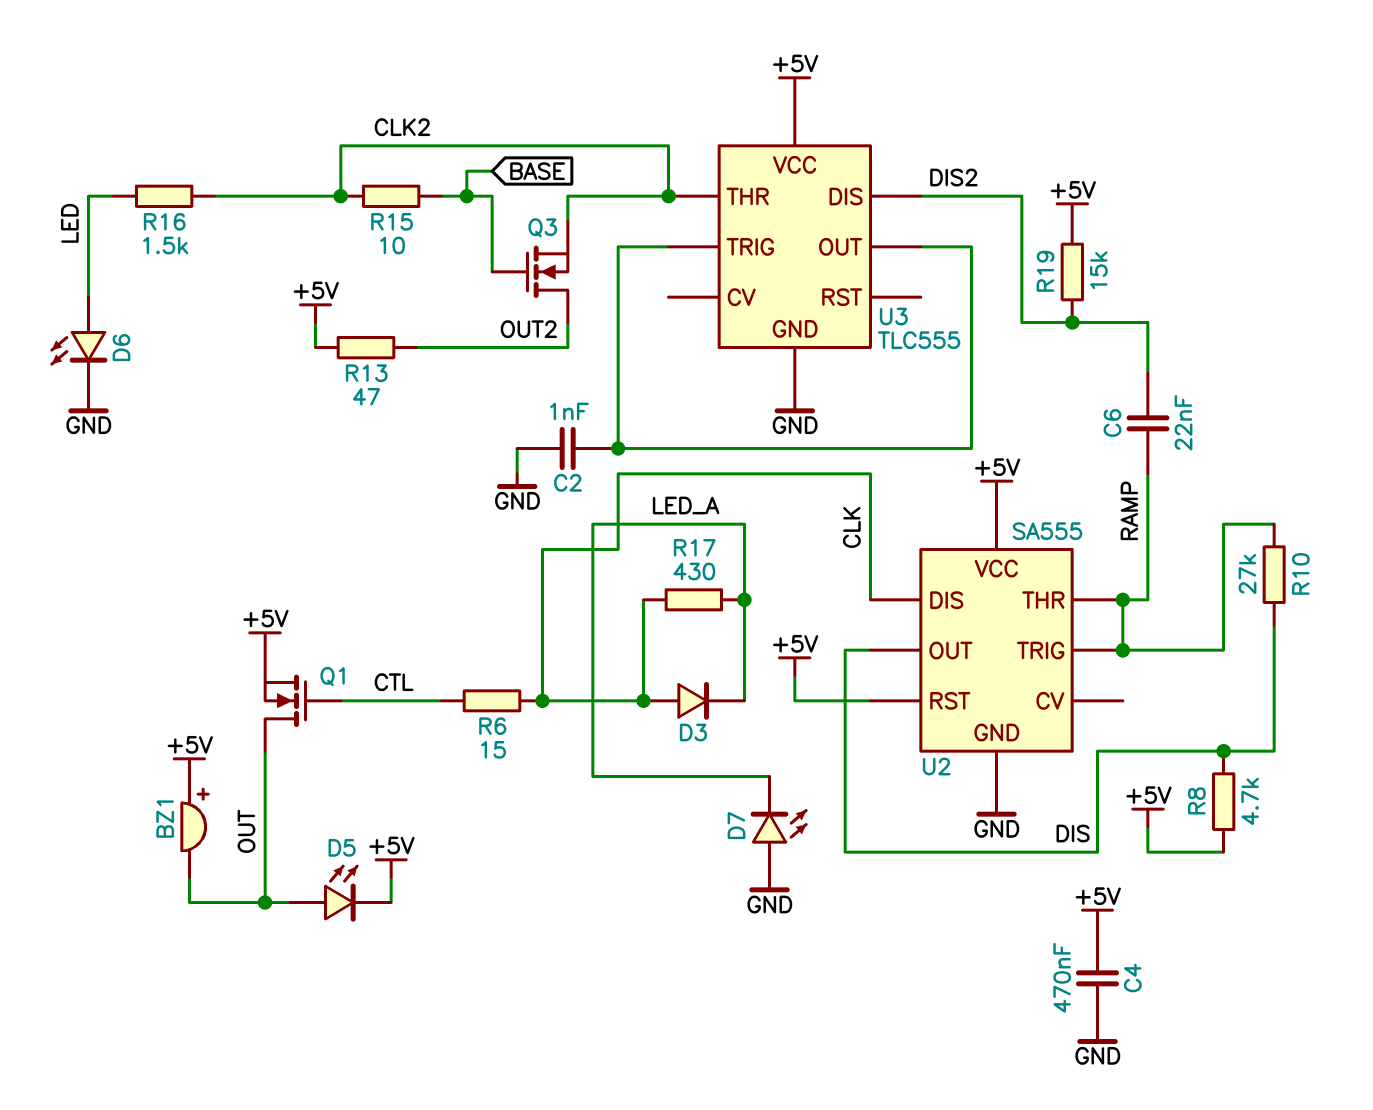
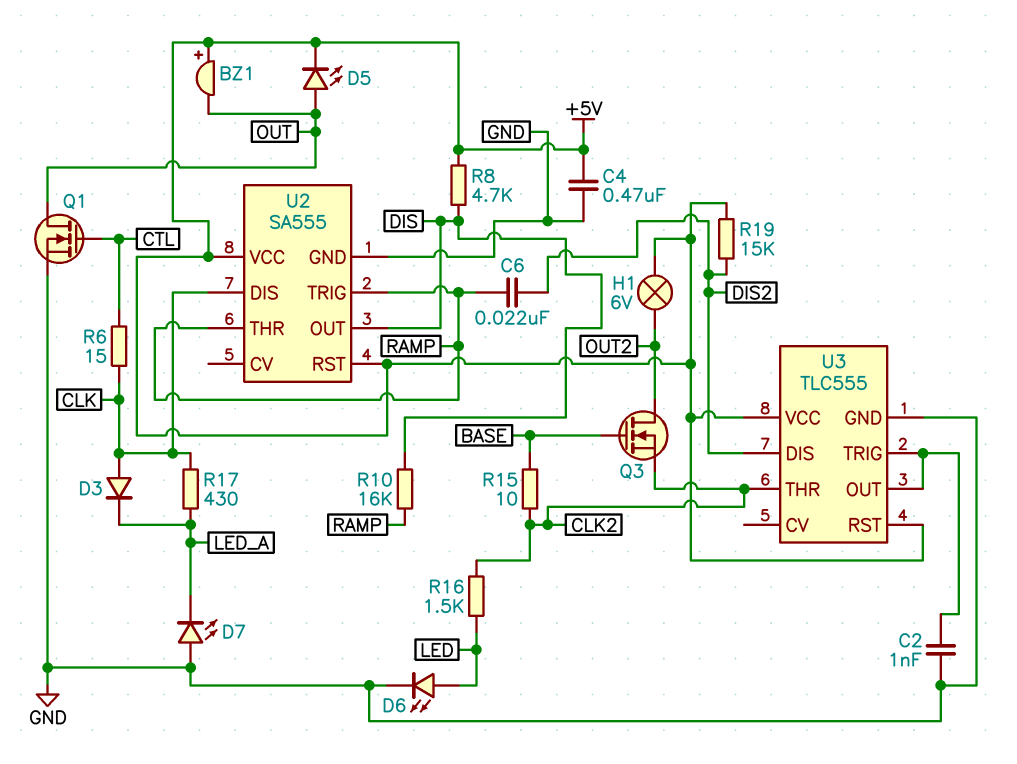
H1: none -> lamp 6V (+5V, OUT2)
Q1: NMOS (G CTL, D OUT, S +5V) -> NMOS (G CTL, D OUT, S GND)
R10: 27k (DIS, RAMP) -> 16k (DIS, RAMP)
R13: 47 (+5V, OUT2) -> none
U3 pin RST: none -> +5V

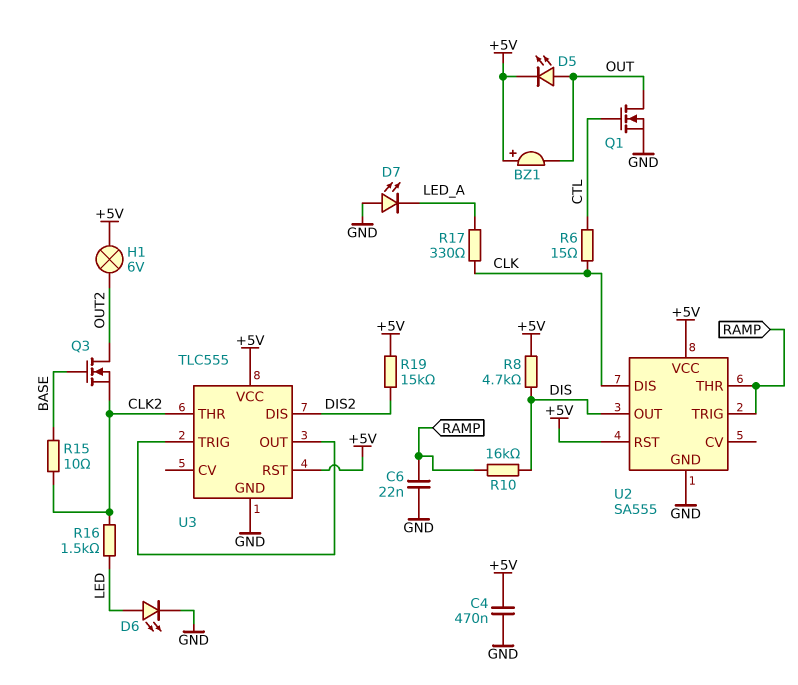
C2: 1nF (GND, U3/OUT) -> none
C6: 22nF (DIS2, RAMP) -> 22nF (GND, RAMP)
D3: diode (A CLK, K LED_A) -> none
R17: 430 (CLK, LED_A) -> 330 (CLK, LED_A)

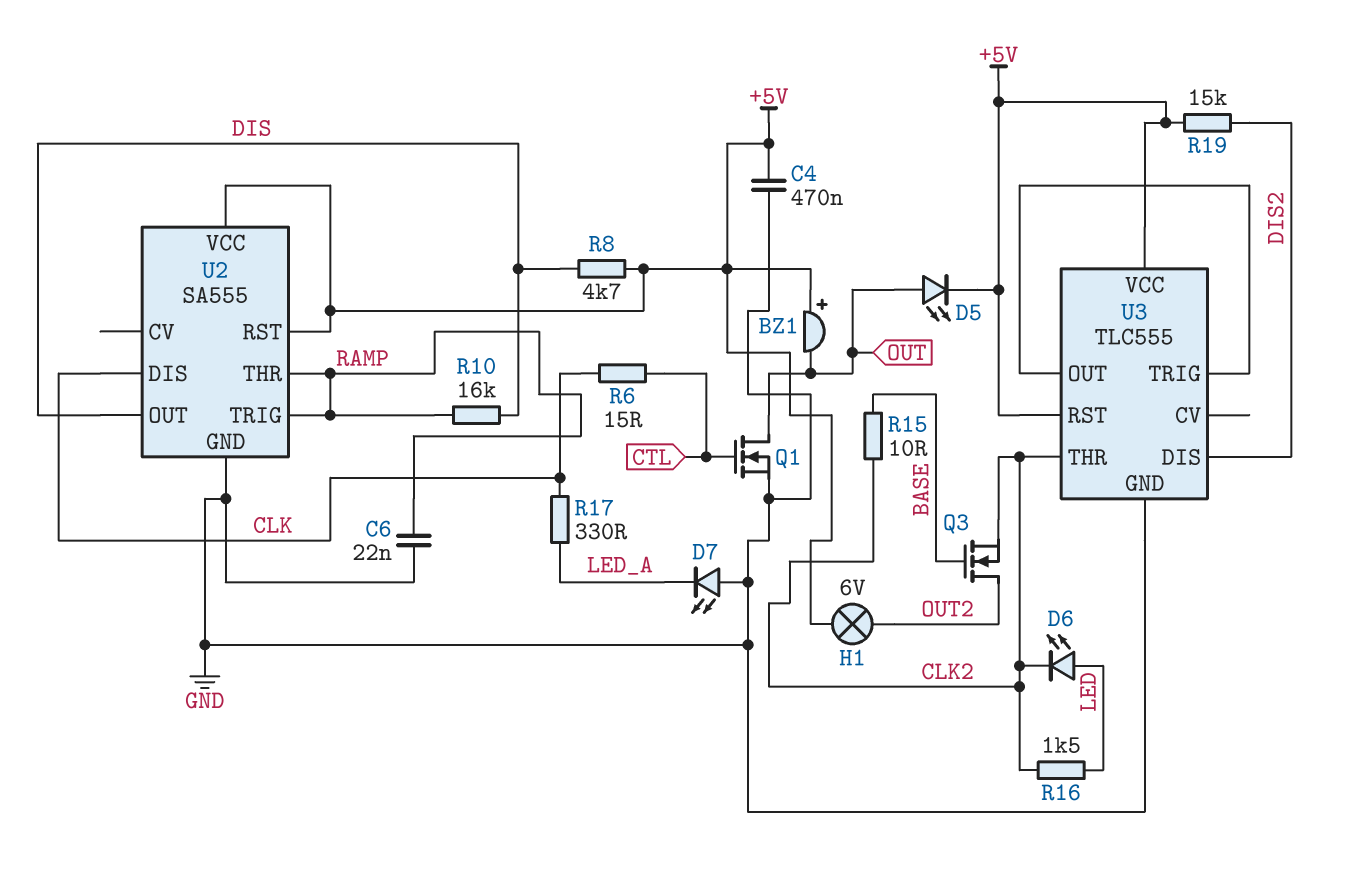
D6: LED (A LED, K GND) -> LED (A LED, K CLK2)

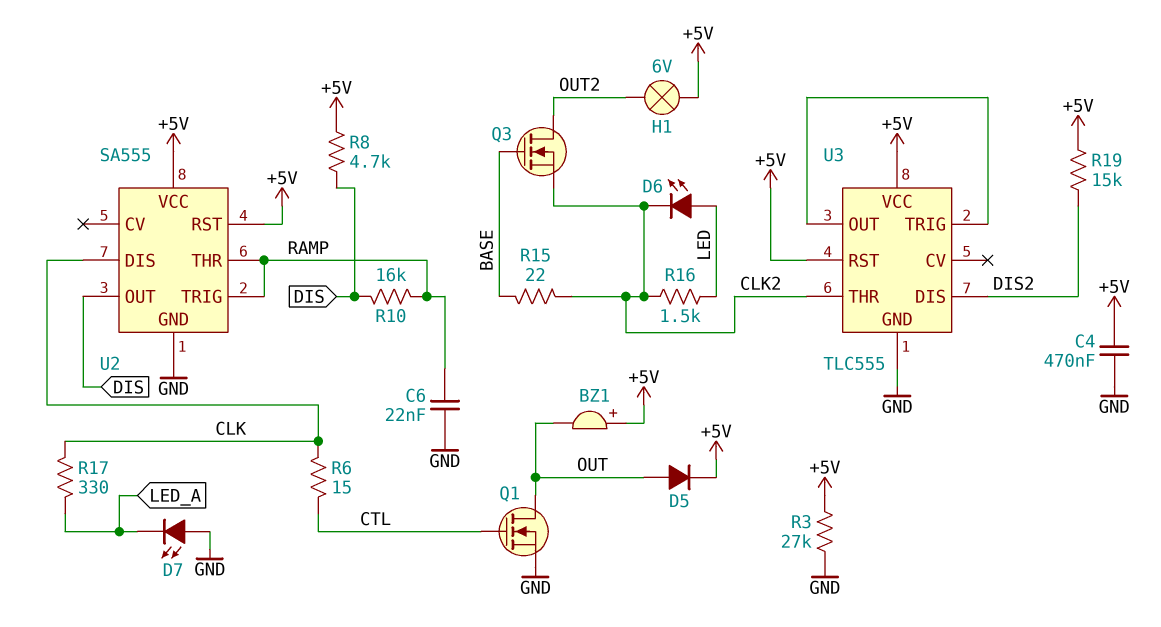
D5: LED (A OUT, K +5V) -> diode (A OUT, K +5V)
R3: none -> 27k (+5V, GND)
R15: 10 (BASE, CLK2) -> 22 (BASE, CLK2)

